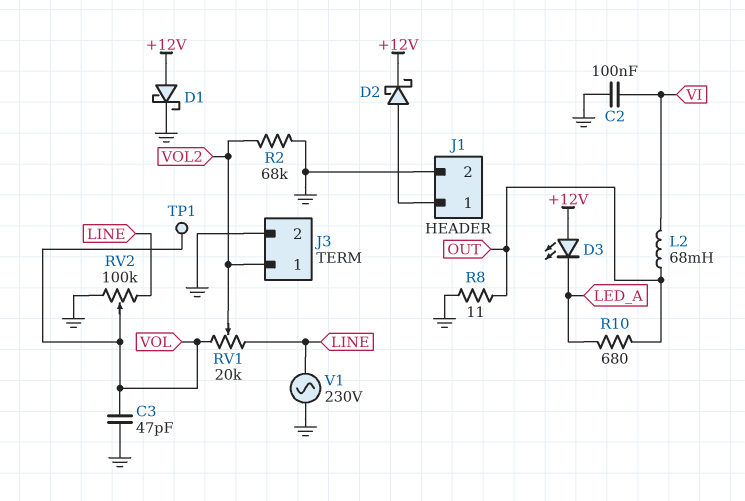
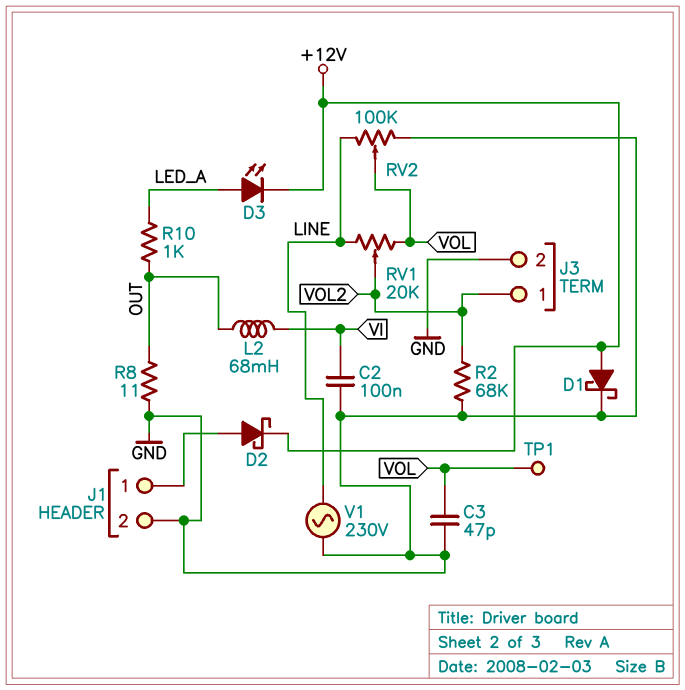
D3: LED (A +12V, K LED_A) -> LED (A LED_A, K +12V)
R10: 680 (LED_A, OUT) -> 1k (LED_A, OUT)

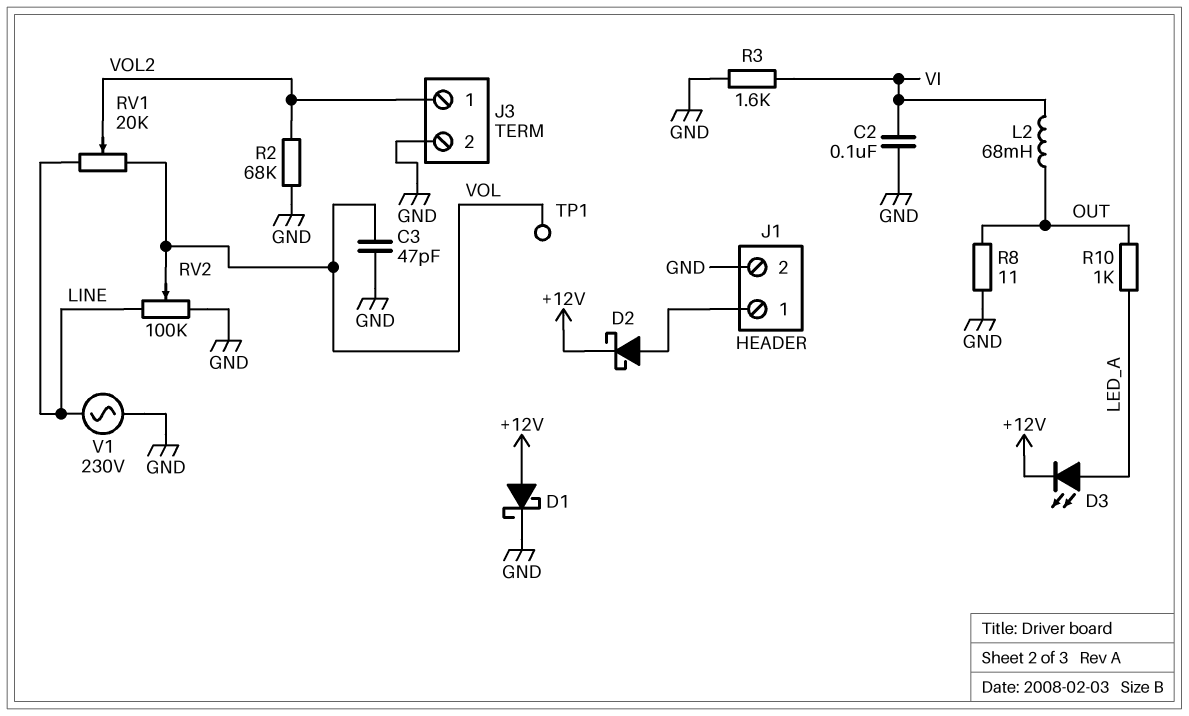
R3: none -> 1.6k (GND, VI)

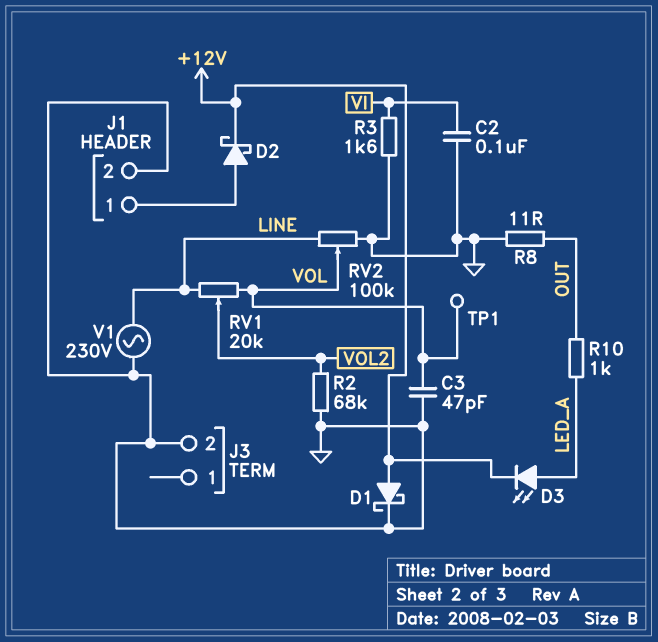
J3 pin 1: VOL2 -> none
L2: 68mH (OUT, VI) -> none

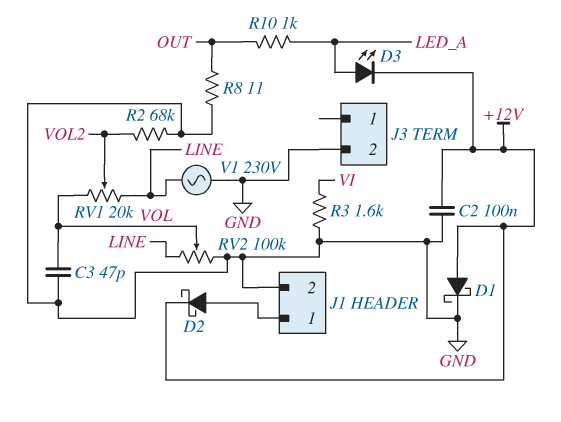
C2: 100nF (GND, VI) -> 100nF (+12V, GND)
TP1: test point (VOL) -> none

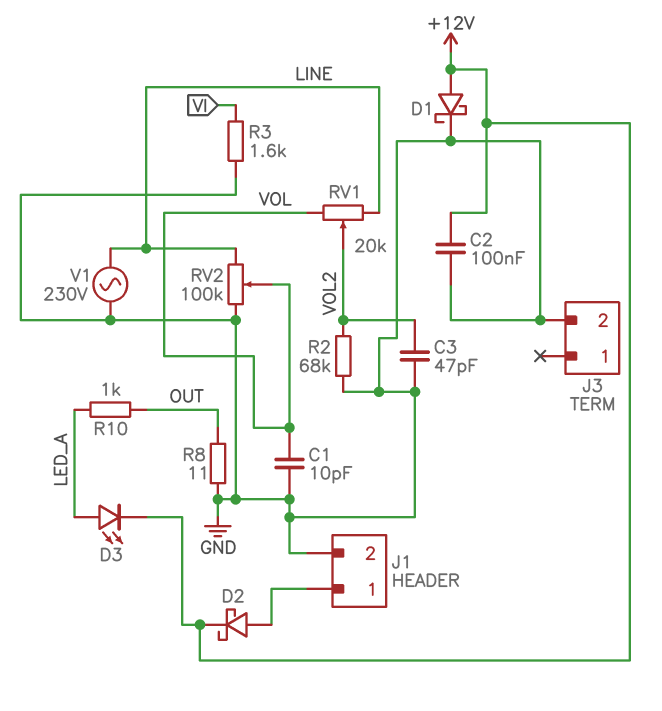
C1: none -> 10pF (GND, VOL)
C3: 47pF (GND, VOL) -> 47pF (GND, VOL2)

